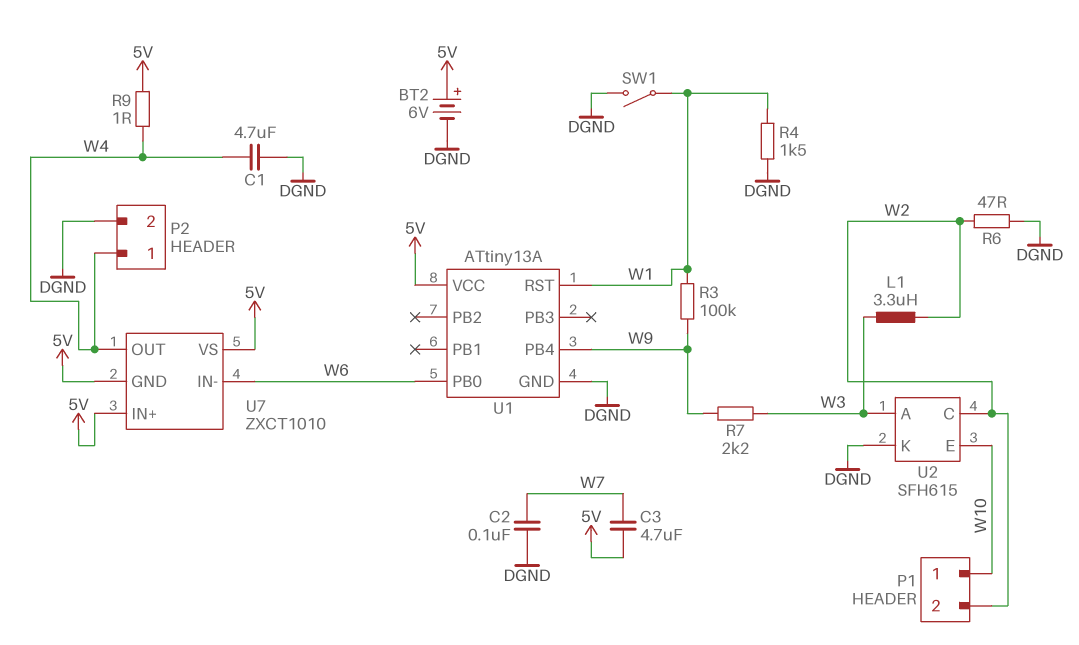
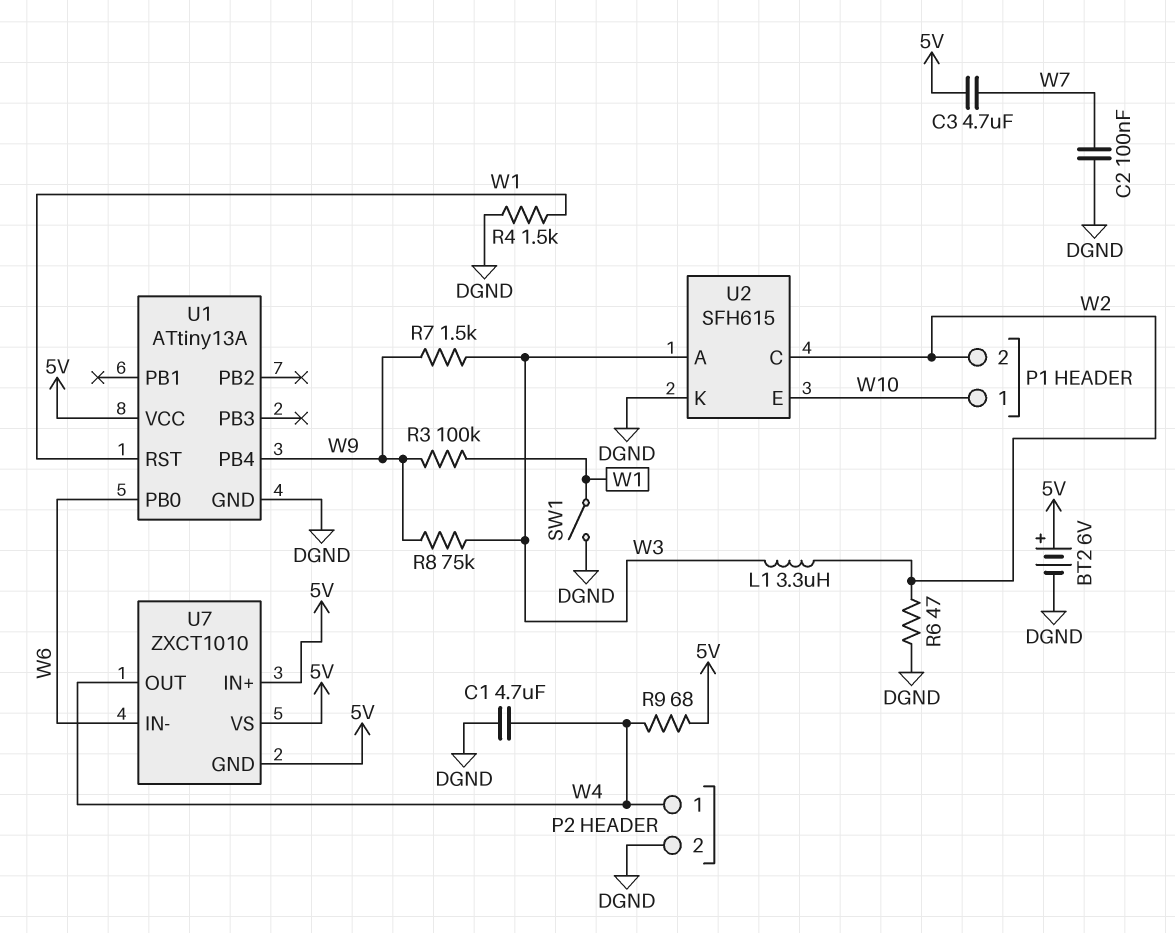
R7: 2.2k (W3, W9) -> 1.5k (W3, W9)
R8: none -> 75k (W3, W9)
R9: 1 (5V, W4) -> 68 (5V, W4)

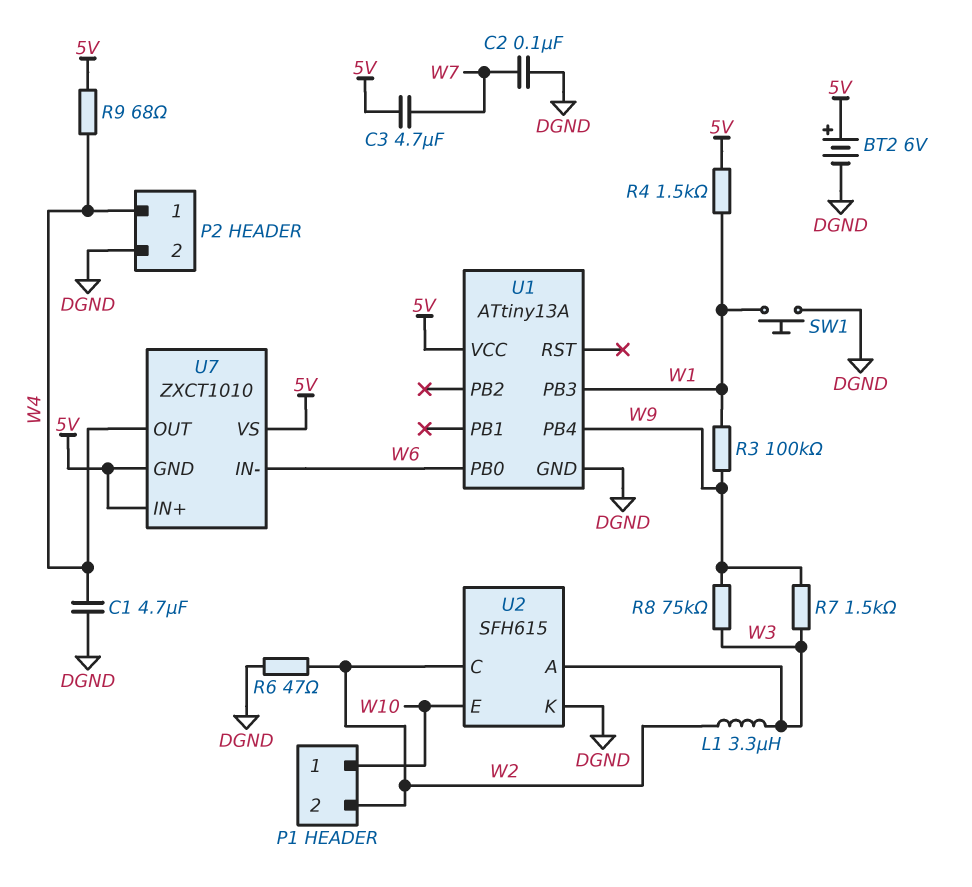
R4: 1.5k (DGND, W1) -> 1.5k (5V, W1)
SW1: switch (DGND, W1) -> button (DGND, W1)
U1 pin PB3: none -> W1
U1 pin RST: W1 -> none

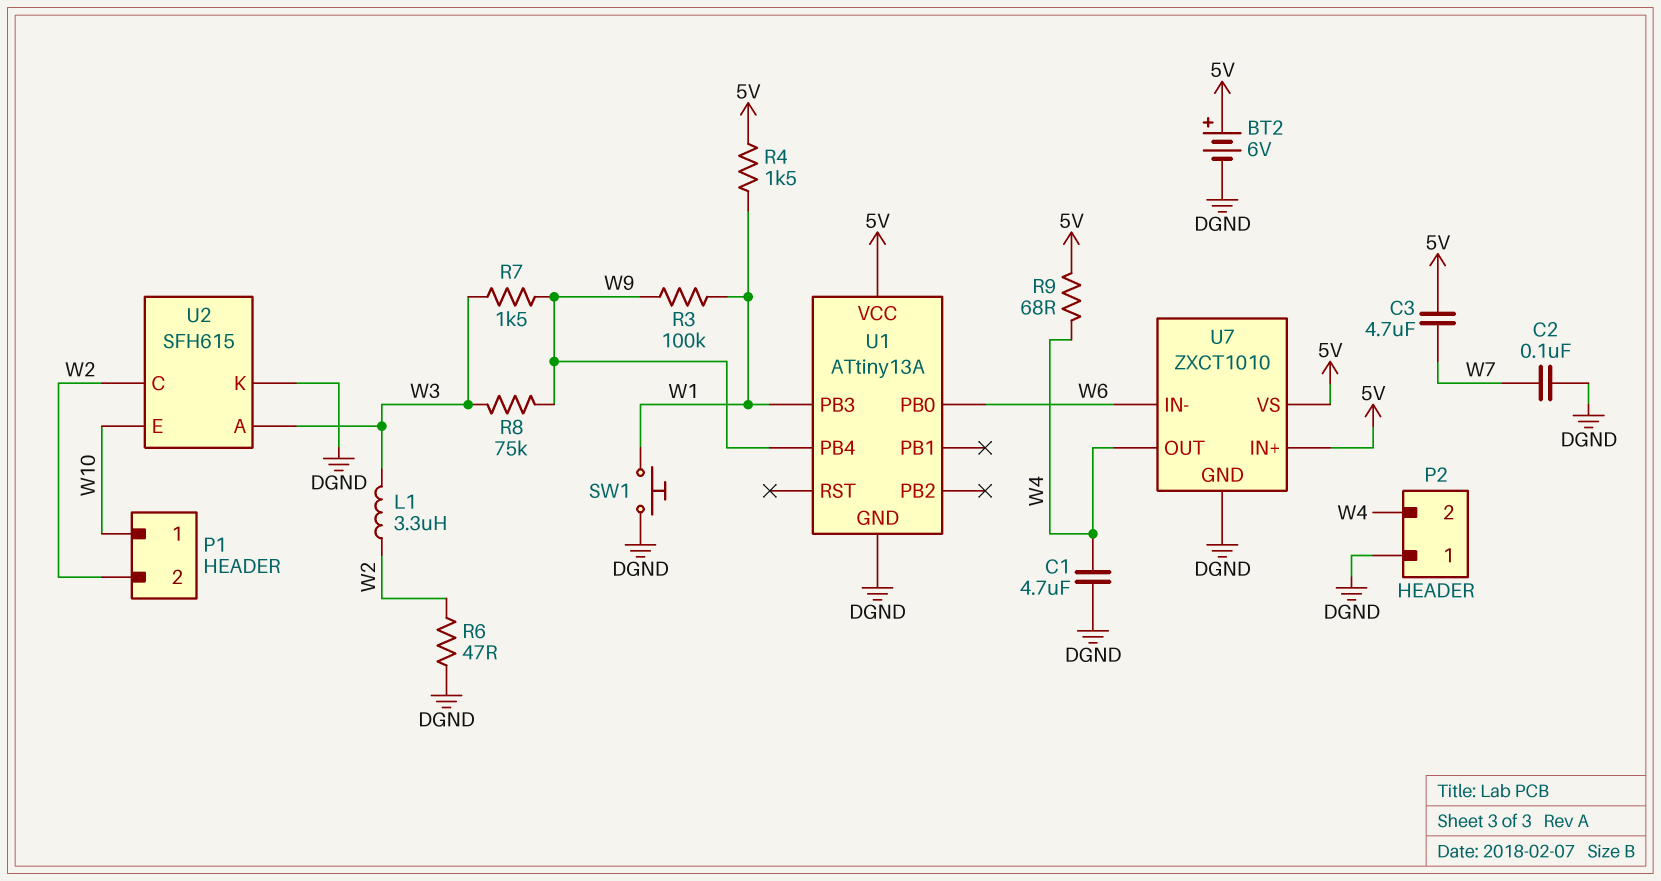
P2 pin 1: W4 -> DGND
P2 pin 2: DGND -> W4
U7 pin GND: 5V -> DGND

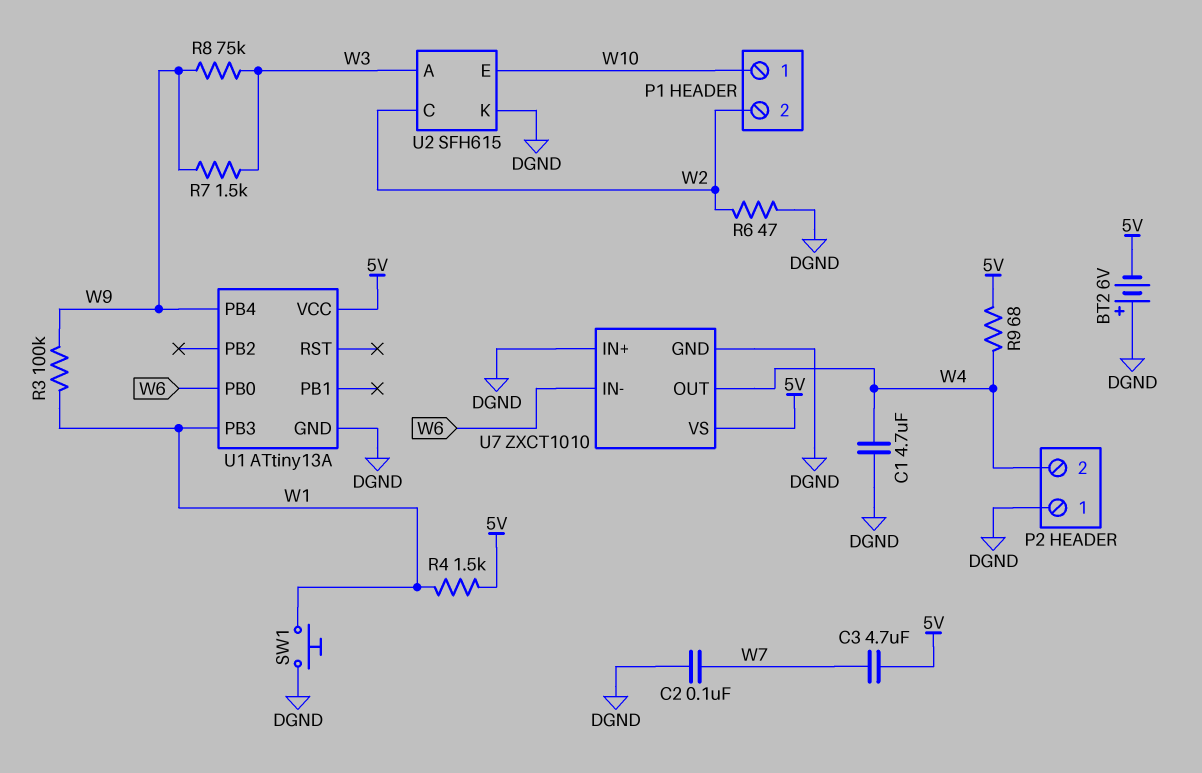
BT2: 6V (plus 5V, minus DGND) -> 6V (plus DGND, minus 5V)
L1: 3.3uH (W2, W3) -> none
U7 pin IN+: 5V -> DGND

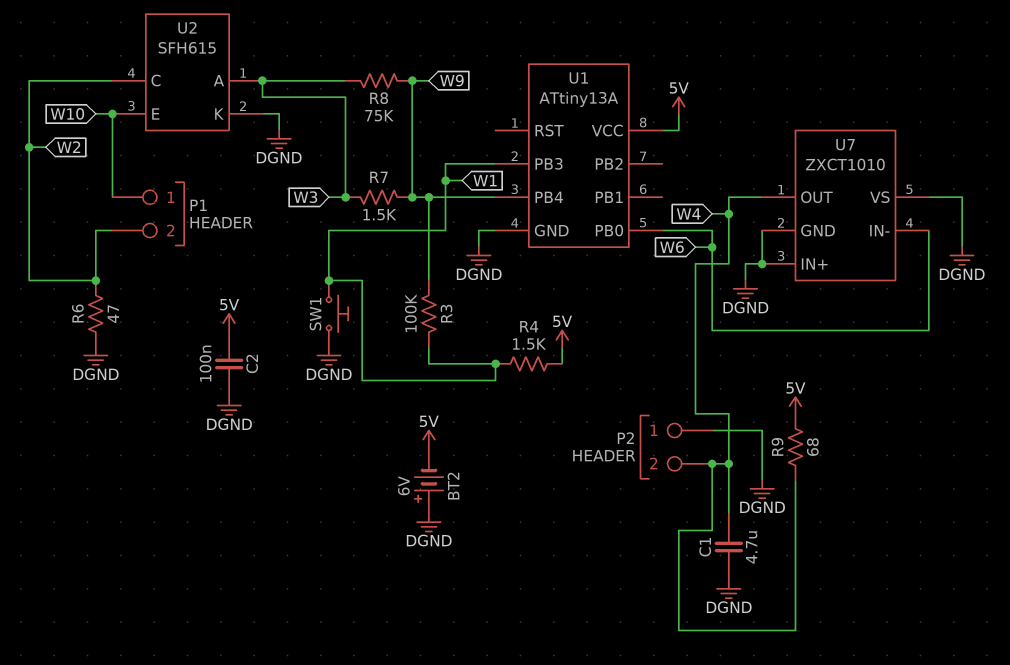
C2: 100nF (DGND, W7) -> 100nF (5V, DGND)
C3: 4.7uF (5V, W7) -> none
U7 pin VS: 5V -> DGND

